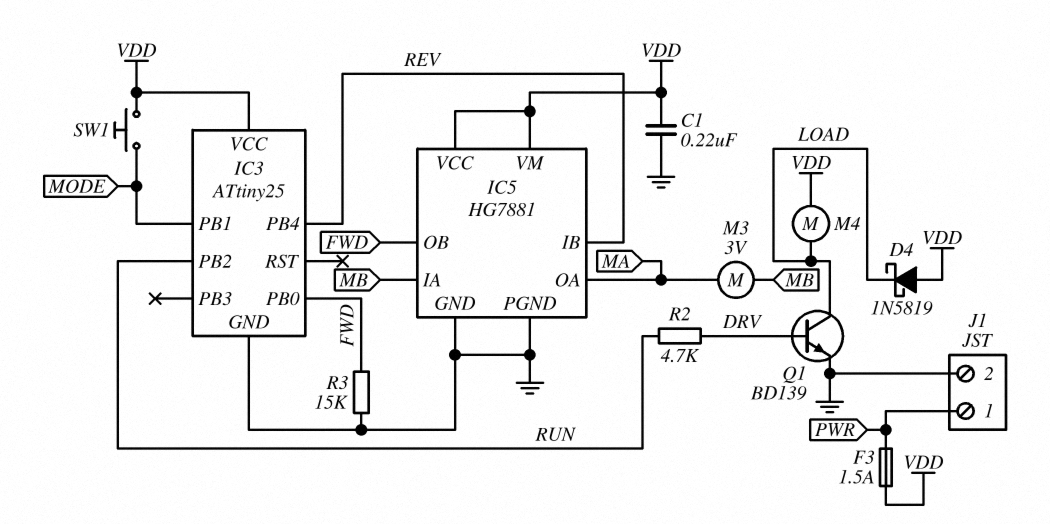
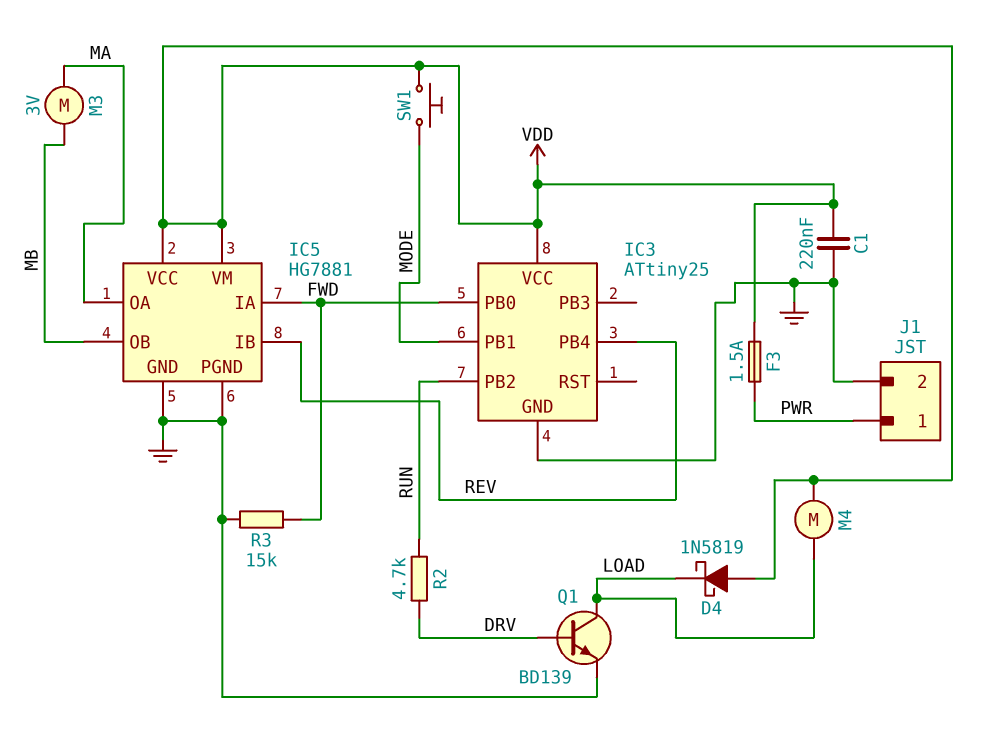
IC5 pin IA: MB -> FWD
IC5 pin OB: FWD -> MB

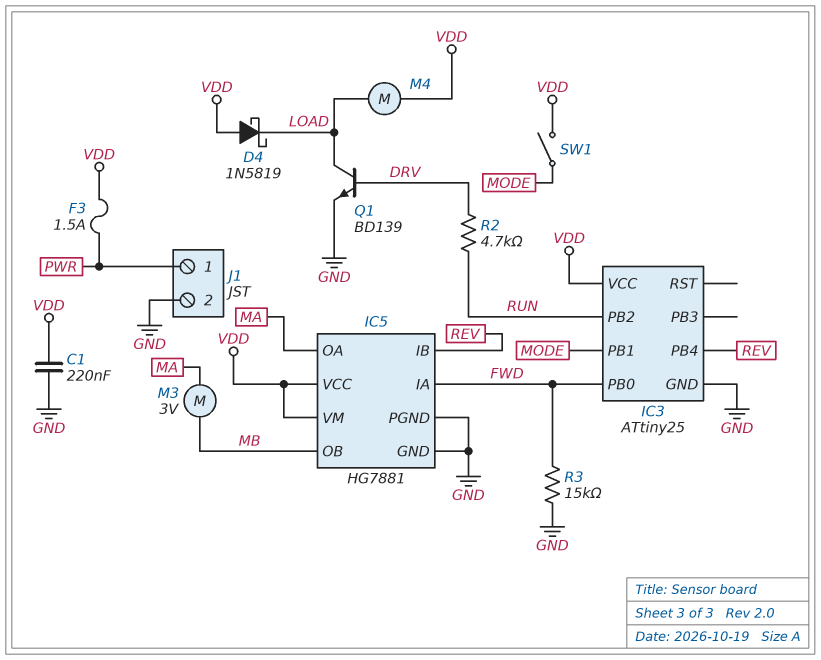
SW1: button (MODE, VDD) -> switch (MODE, VDD)

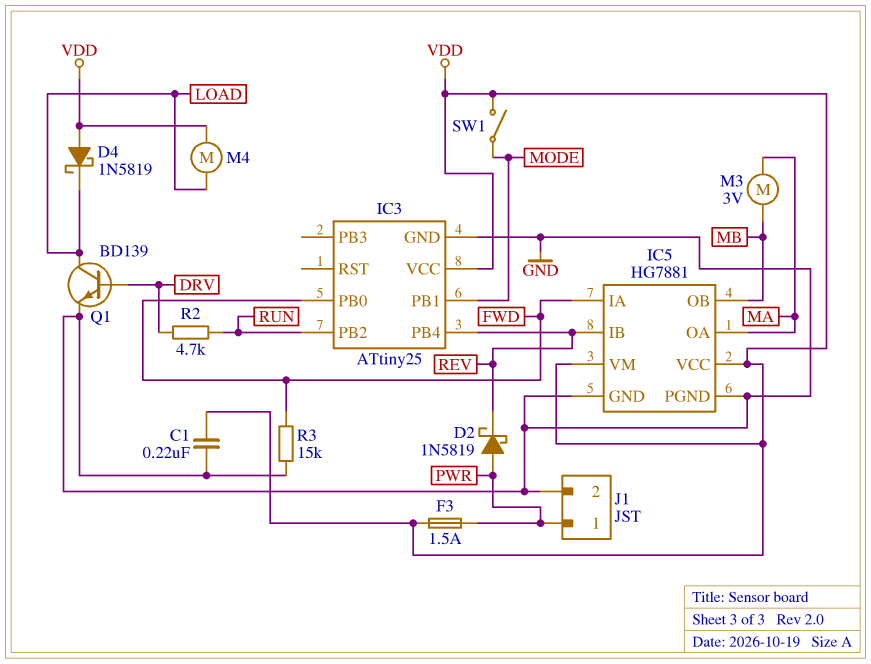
D2: none -> schottky 1N5819 (A PWR, K REV)

